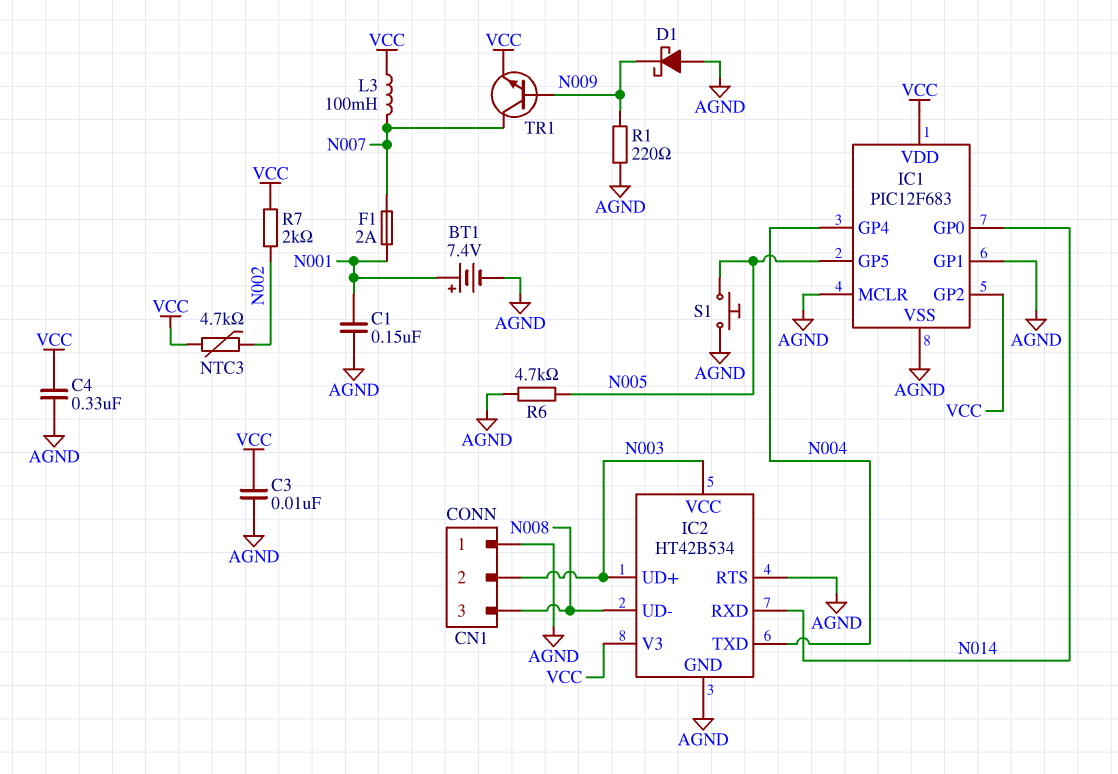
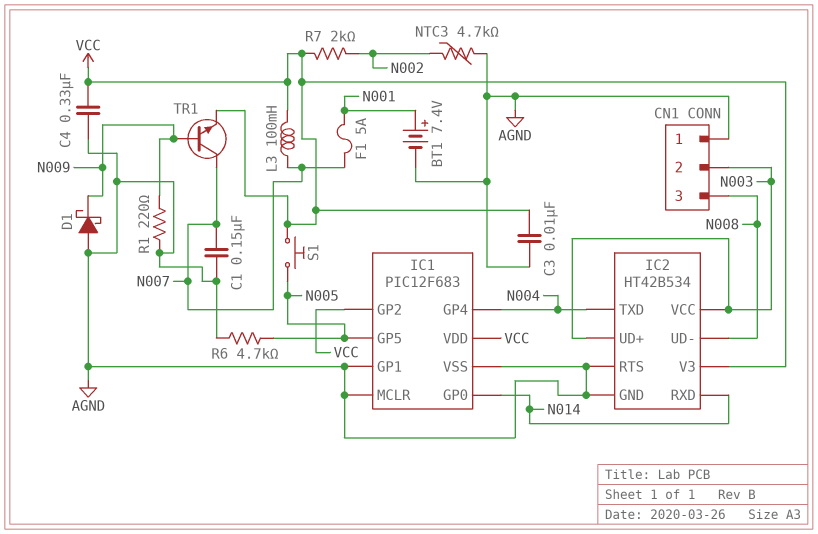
C1: 150nF (AGND, N001) -> 150nF (AGND, N007)
F1: 2A (N001, N007) -> 5A (N001, N007)
NTC3: 4.7k (N002, VCC) -> 4.7k (AGND, N002)
S1: button (AGND, N005) -> button (N005, VCC)

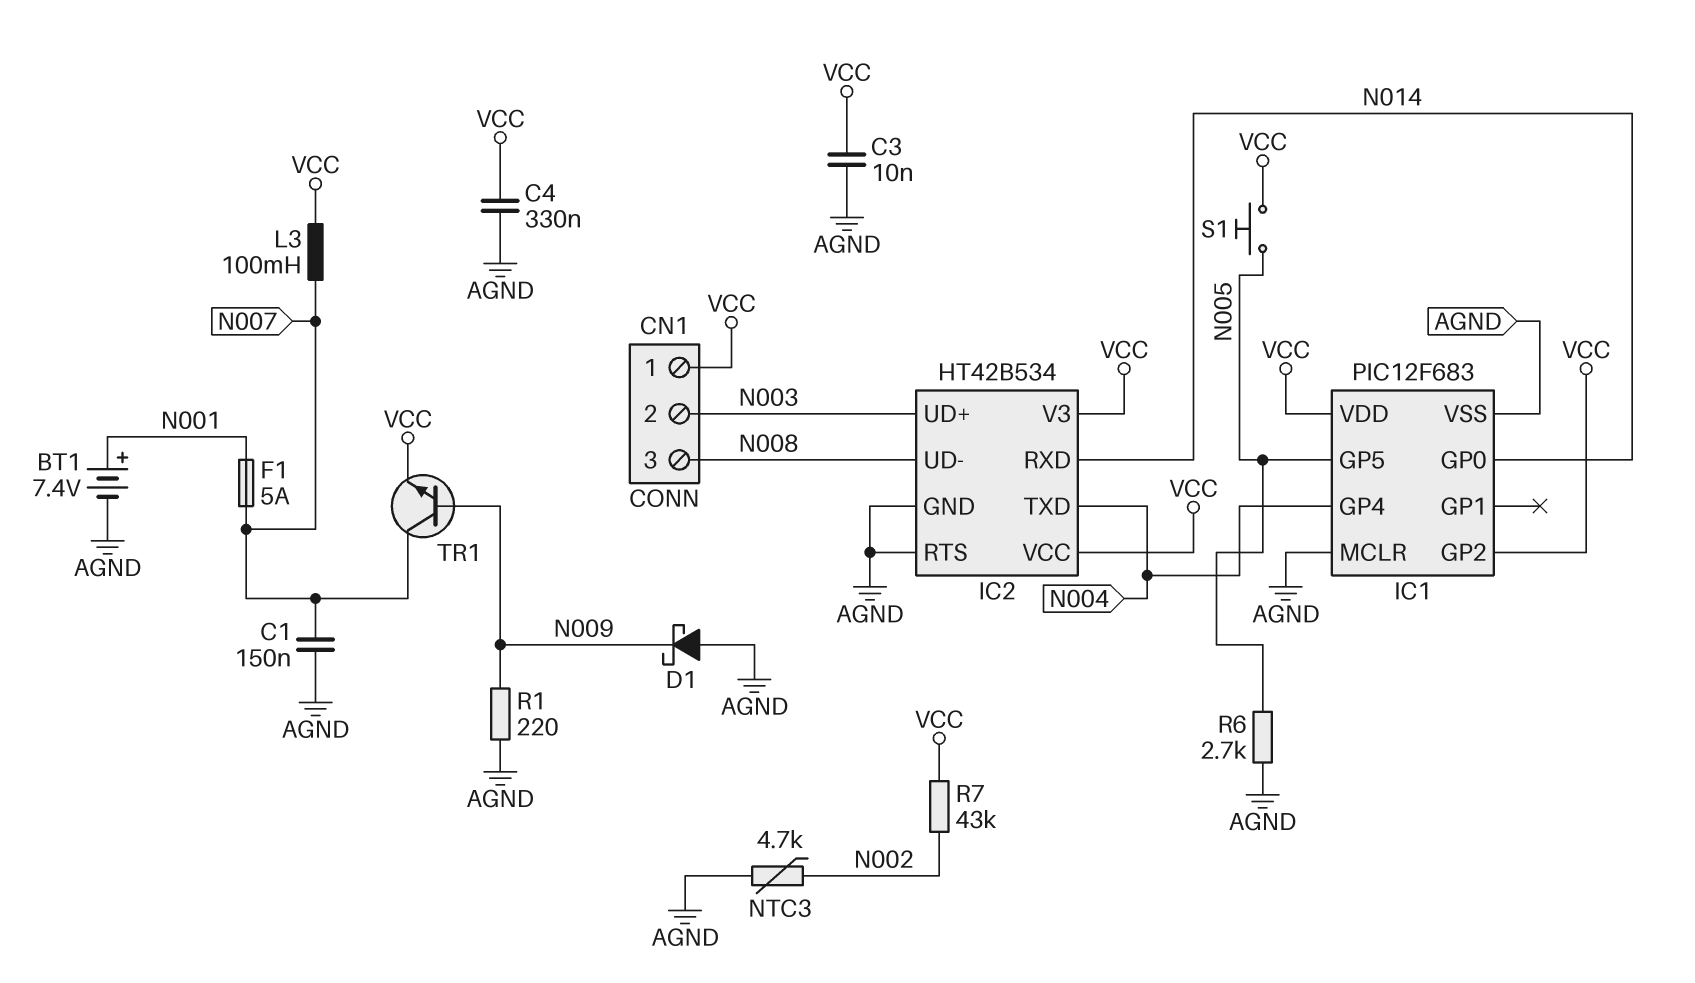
CN1 pin 1: AGND -> VCC
IC1 pin GP1: AGND -> none
IC2 pin VCC: N003 -> VCC
R6: 4.7k (AGND, N005) -> 2.7k (AGND, N005)
R7: 2k (N002, VCC) -> 43k (N002, VCC)

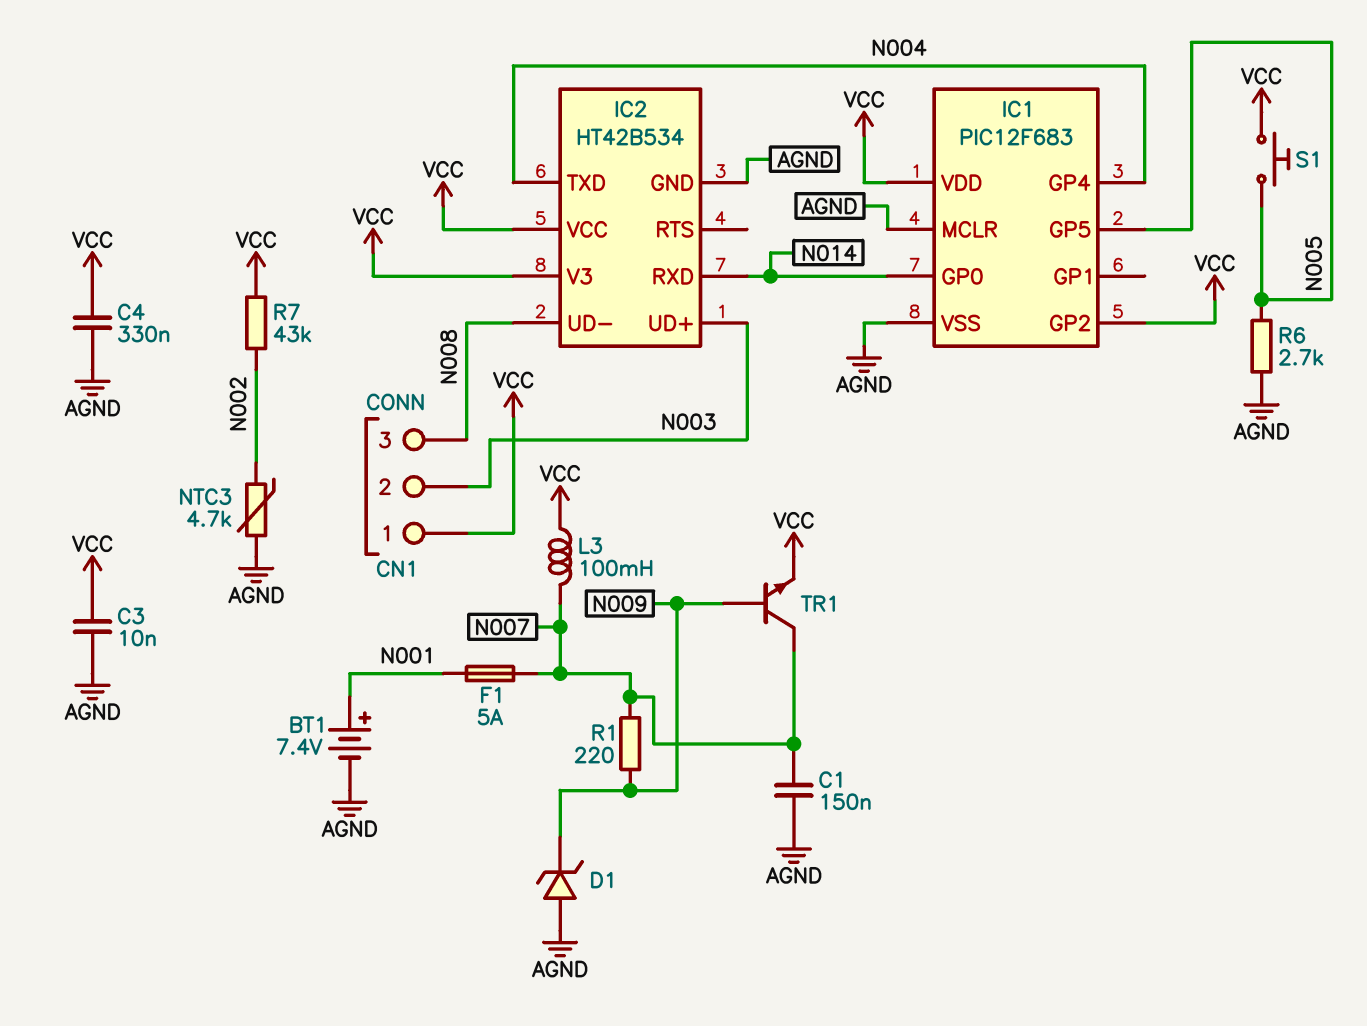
D1: schottky (A AGND, K N009) -> zener (A AGND, K N009)
IC2 pin RTS: AGND -> none
R1: 220 (AGND, N009) -> 220 (N007, N009)

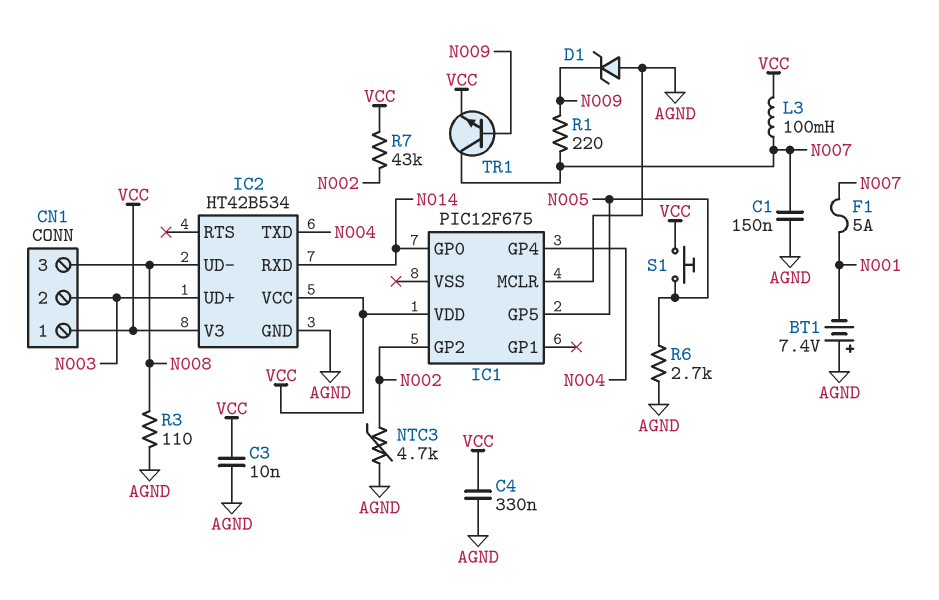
BT1: 7.4V (plus N001, minus AGND) -> 7.4V (plus AGND, minus N001)
IC1: PIC12F683 -> PIC12F675
IC1 pin GP2: VCC -> N002
IC1 pin VSS: AGND -> none
R3: none -> 110 (AGND, N008)

